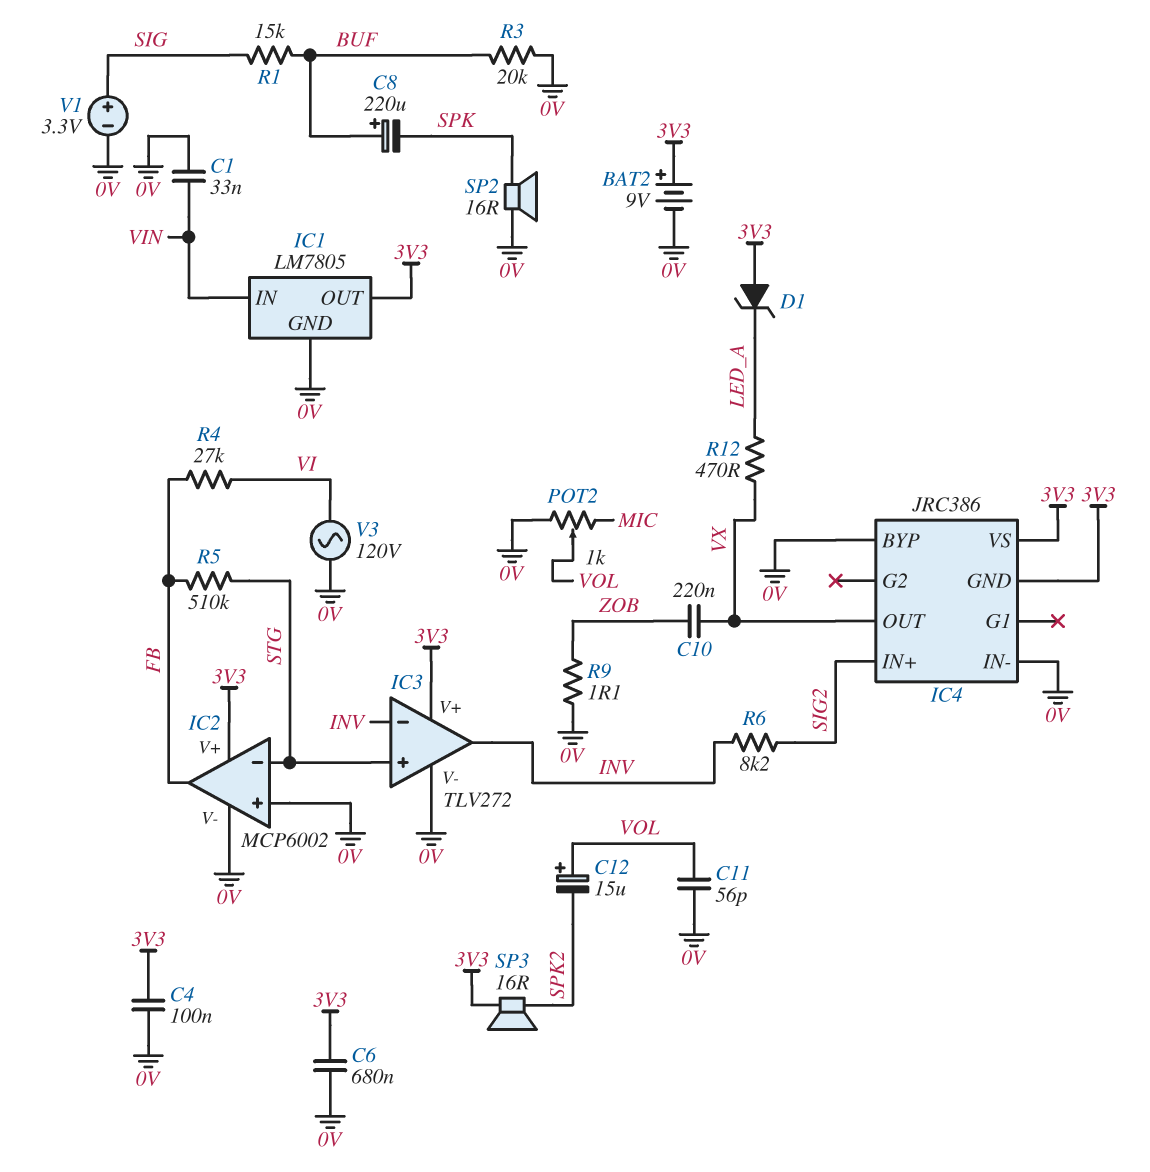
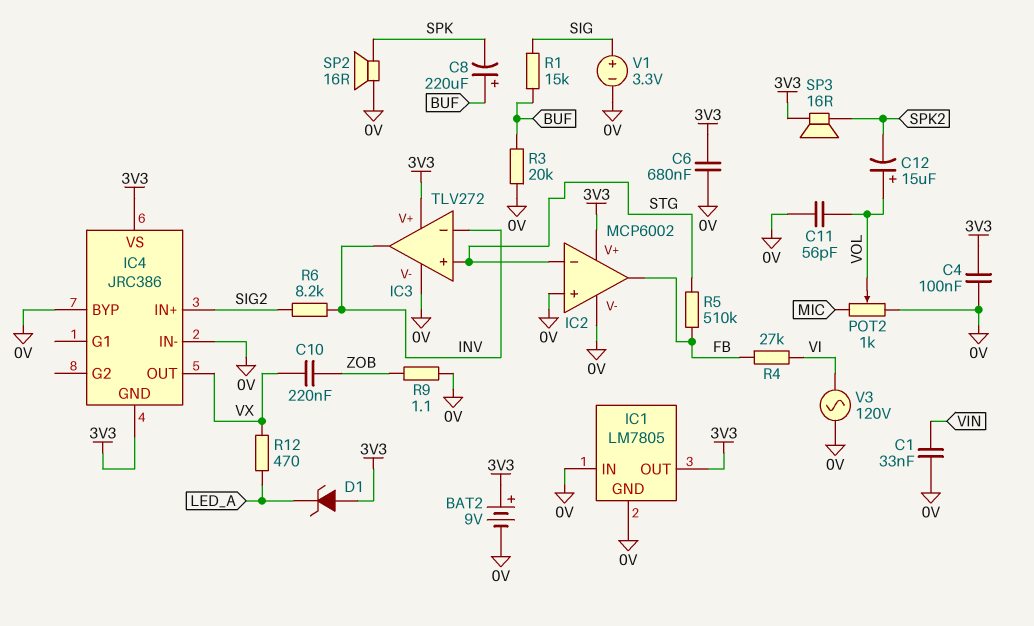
IC1 pin IN: VIN -> 0V

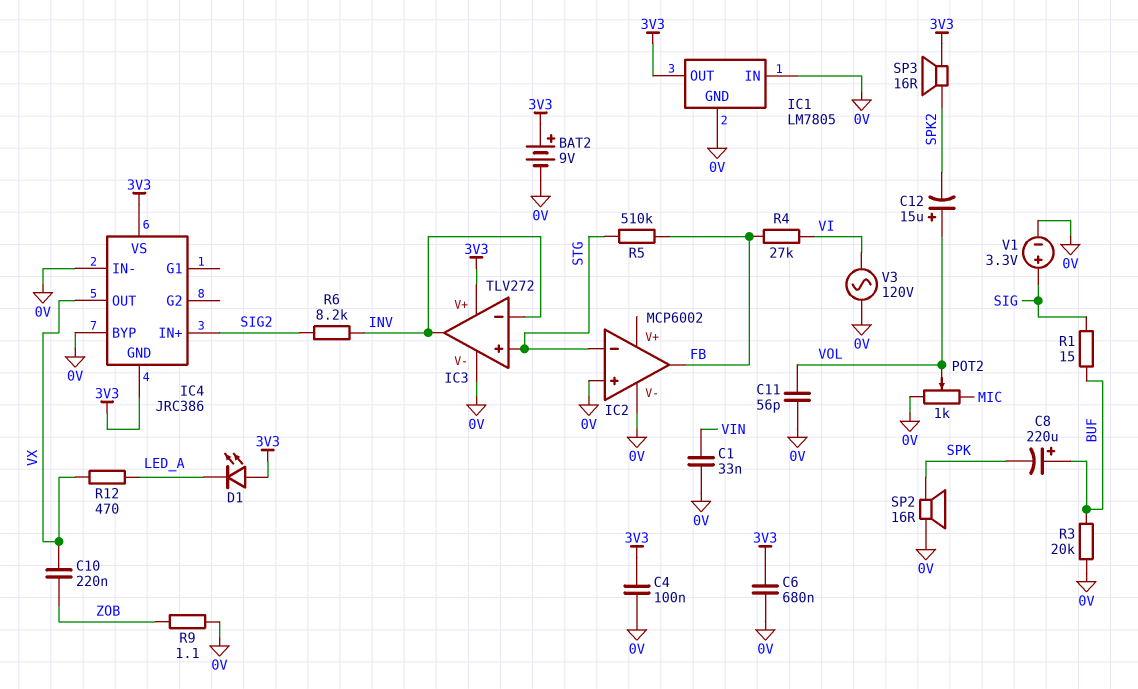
D1: zener (A 3V3, K LED_A) -> LED (A 3V3, K LED_A)
IC2 pin V+: 3V3 -> none
R1: 15k (BUF, SIG) -> 15 (BUF, SIG)

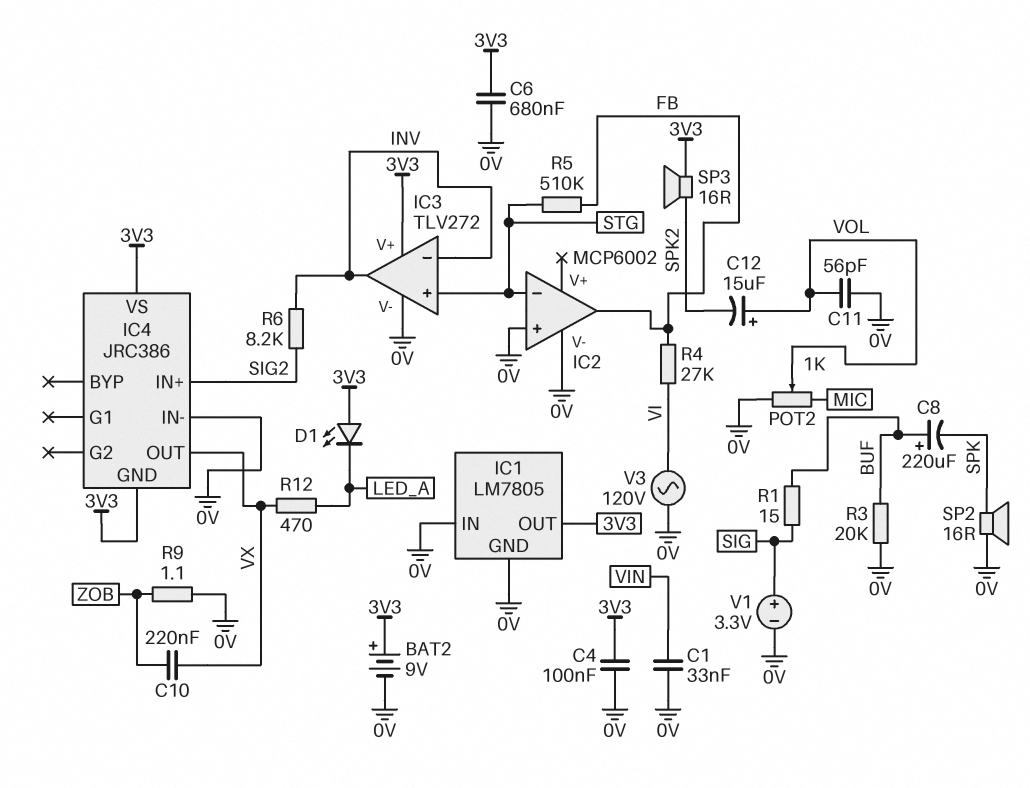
IC4 pin BYP: 0V -> none

